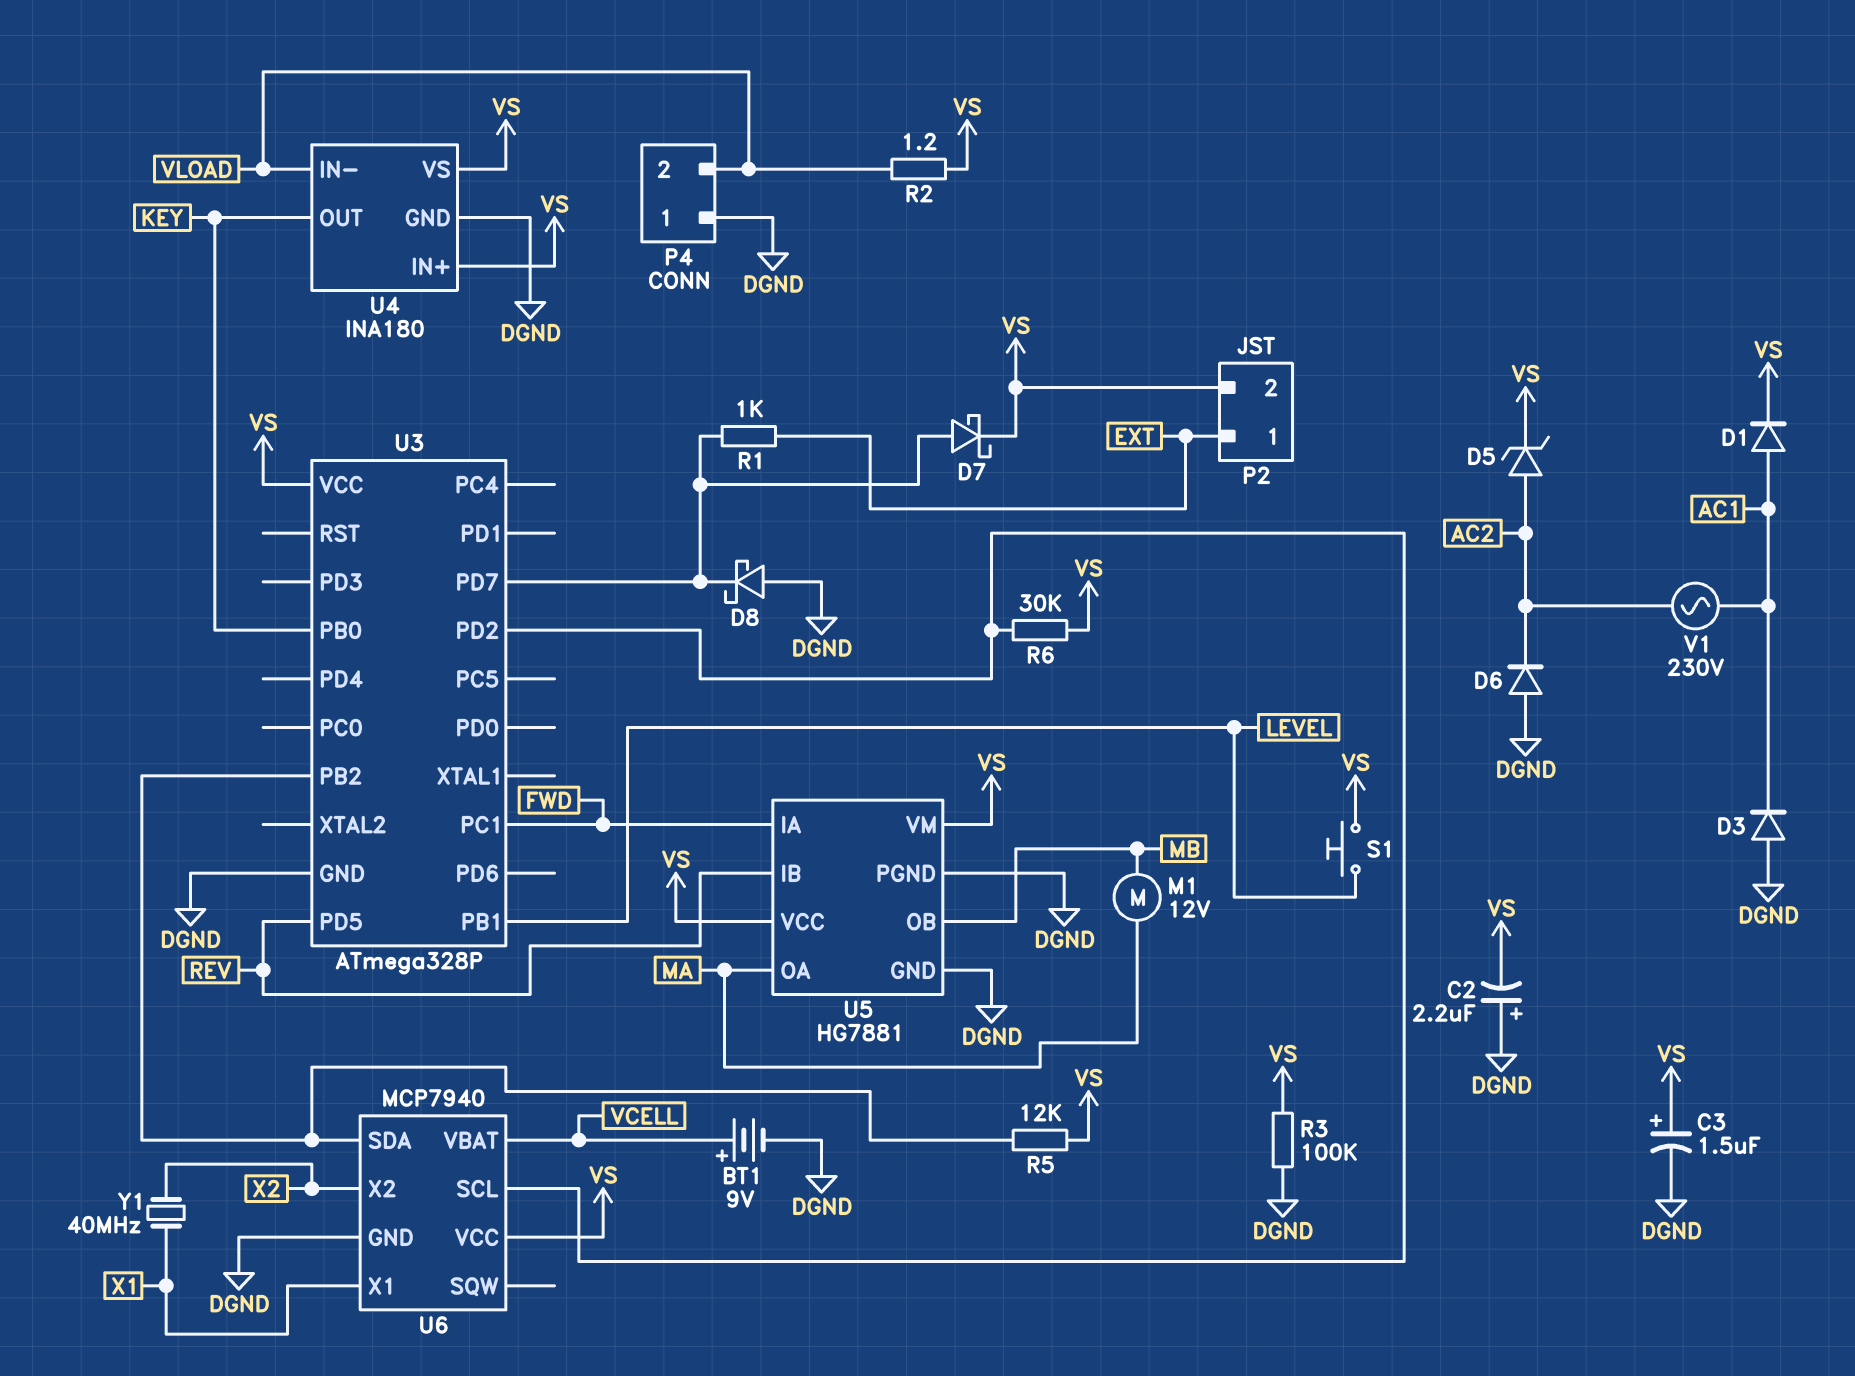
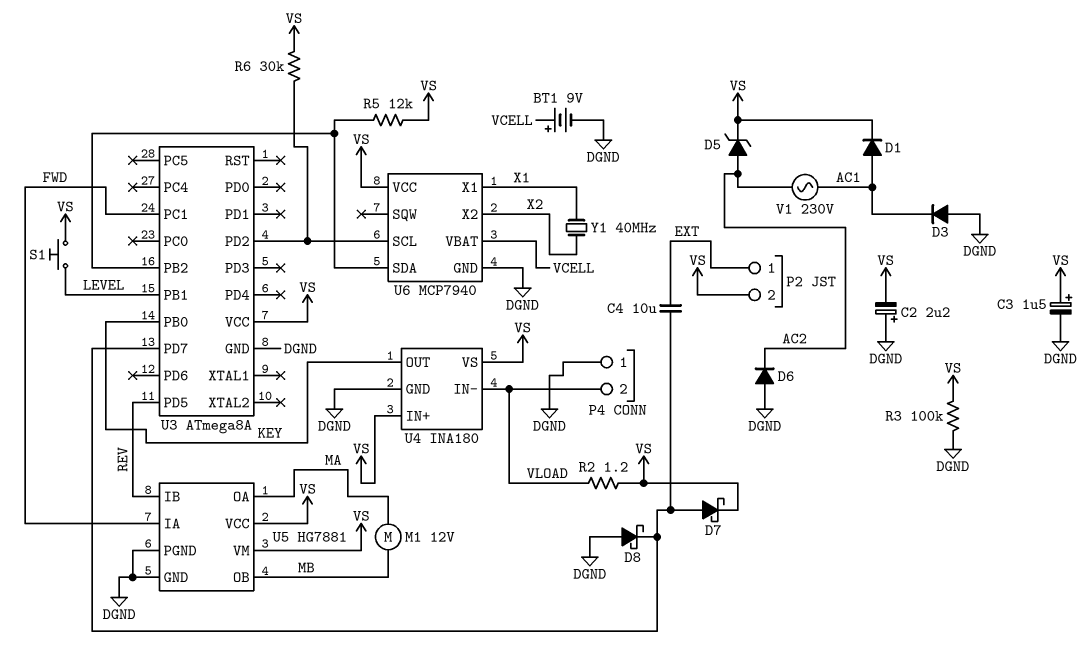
C4: none -> 10uF (EXT, U3/PD7)
R1: 1k (EXT, U3/PD7) -> none
U3: ATmega328P -> ATmega8A

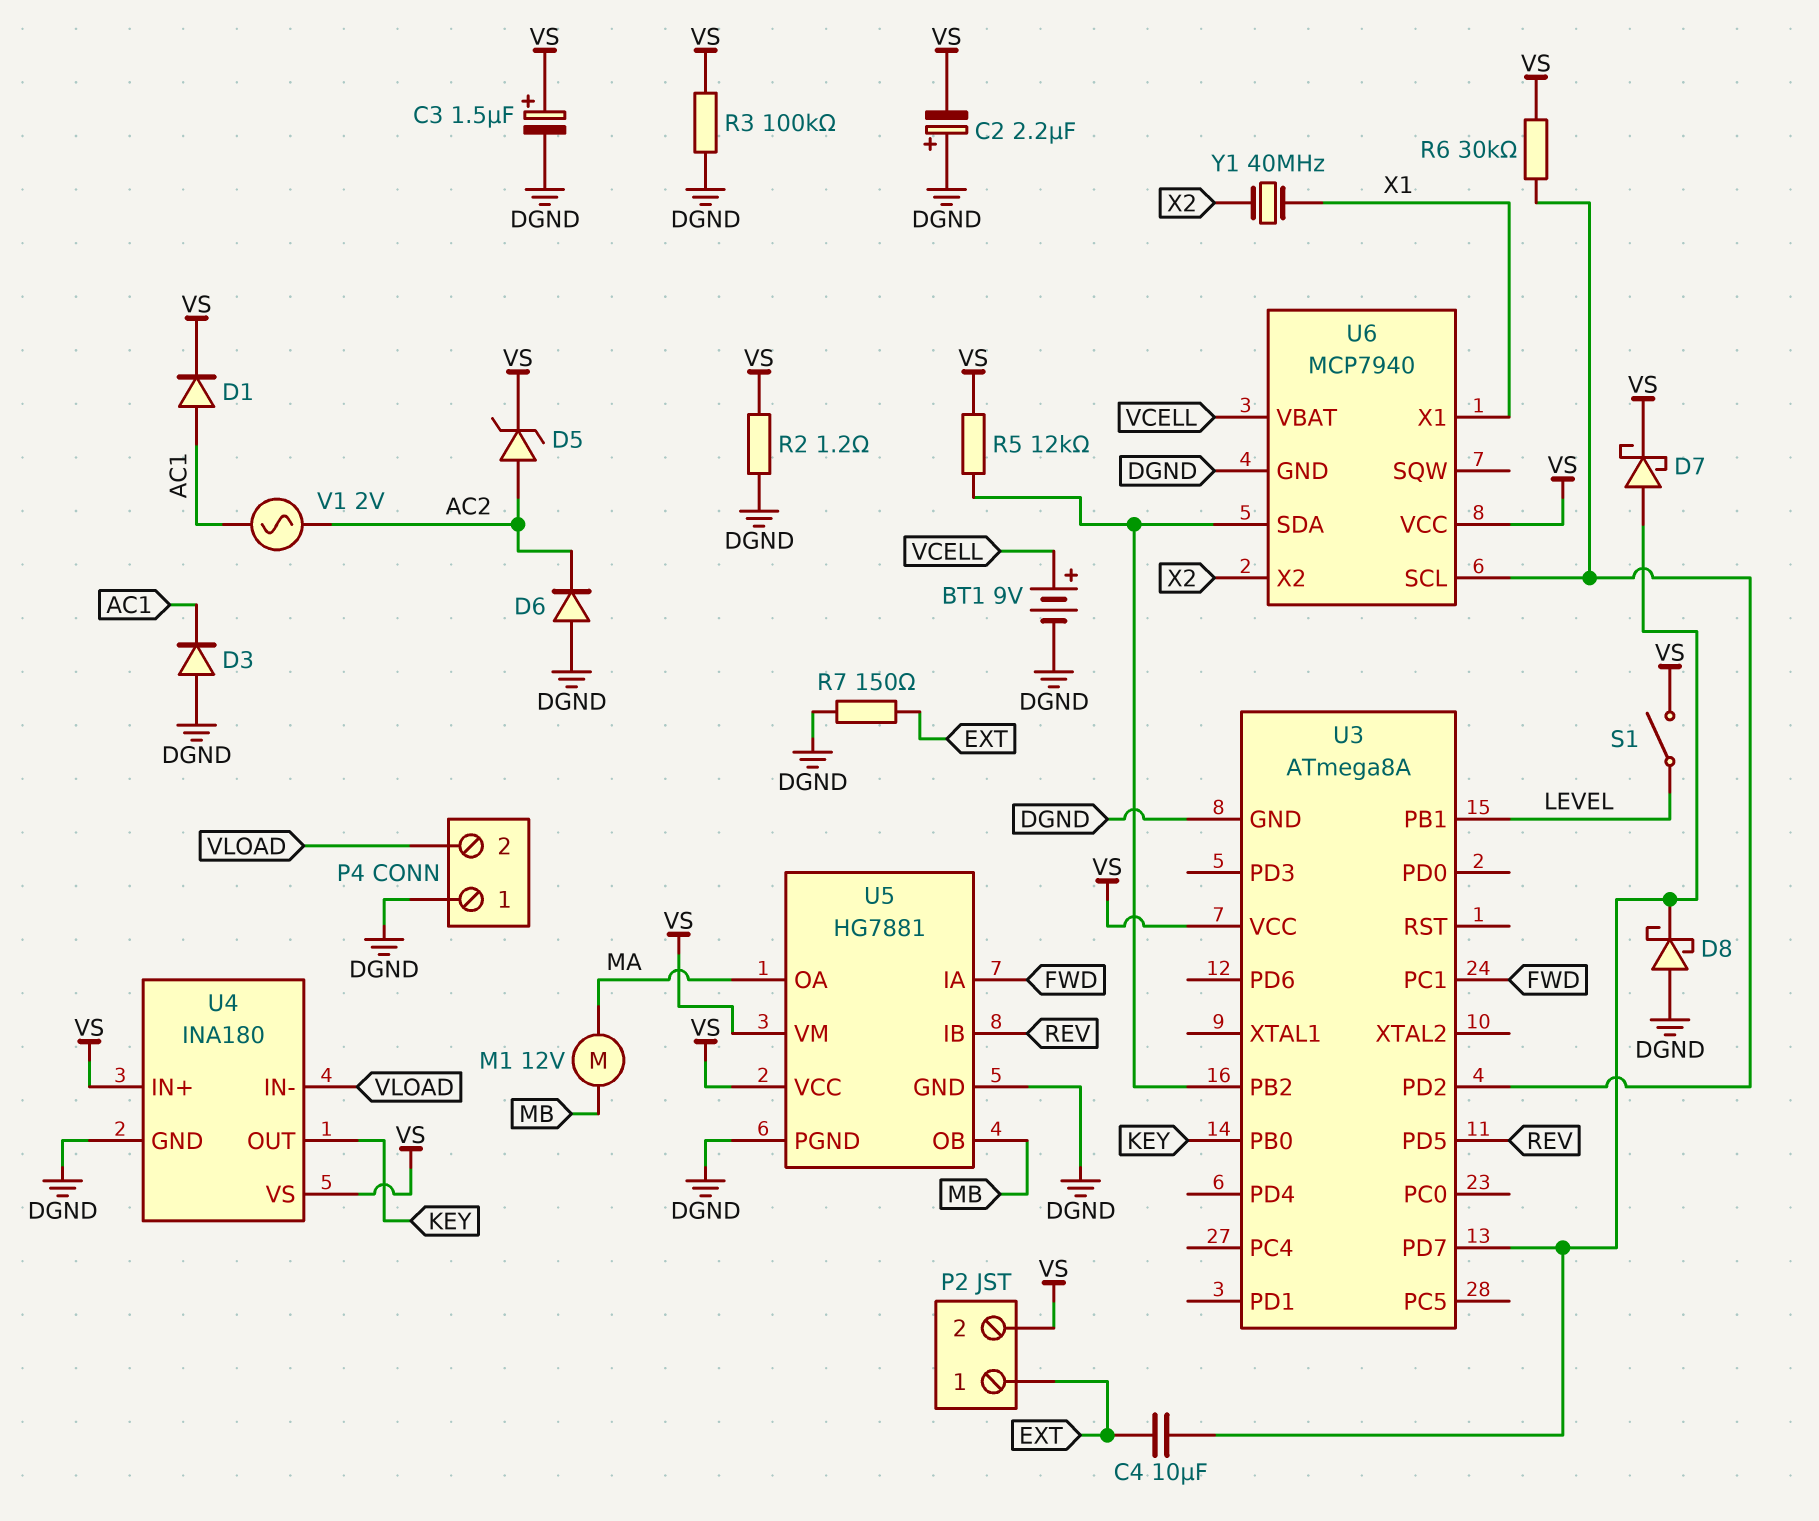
R2: 1.2 (VLOAD, VS) -> 1.2 (DGND, VS)
R7: none -> 150 (DGND, EXT)
S1: button (LEVEL, VS) -> switch (LEVEL, VS)
V1: AC 230V (AC1, AC2) -> AC 2V (AC1, AC2)

